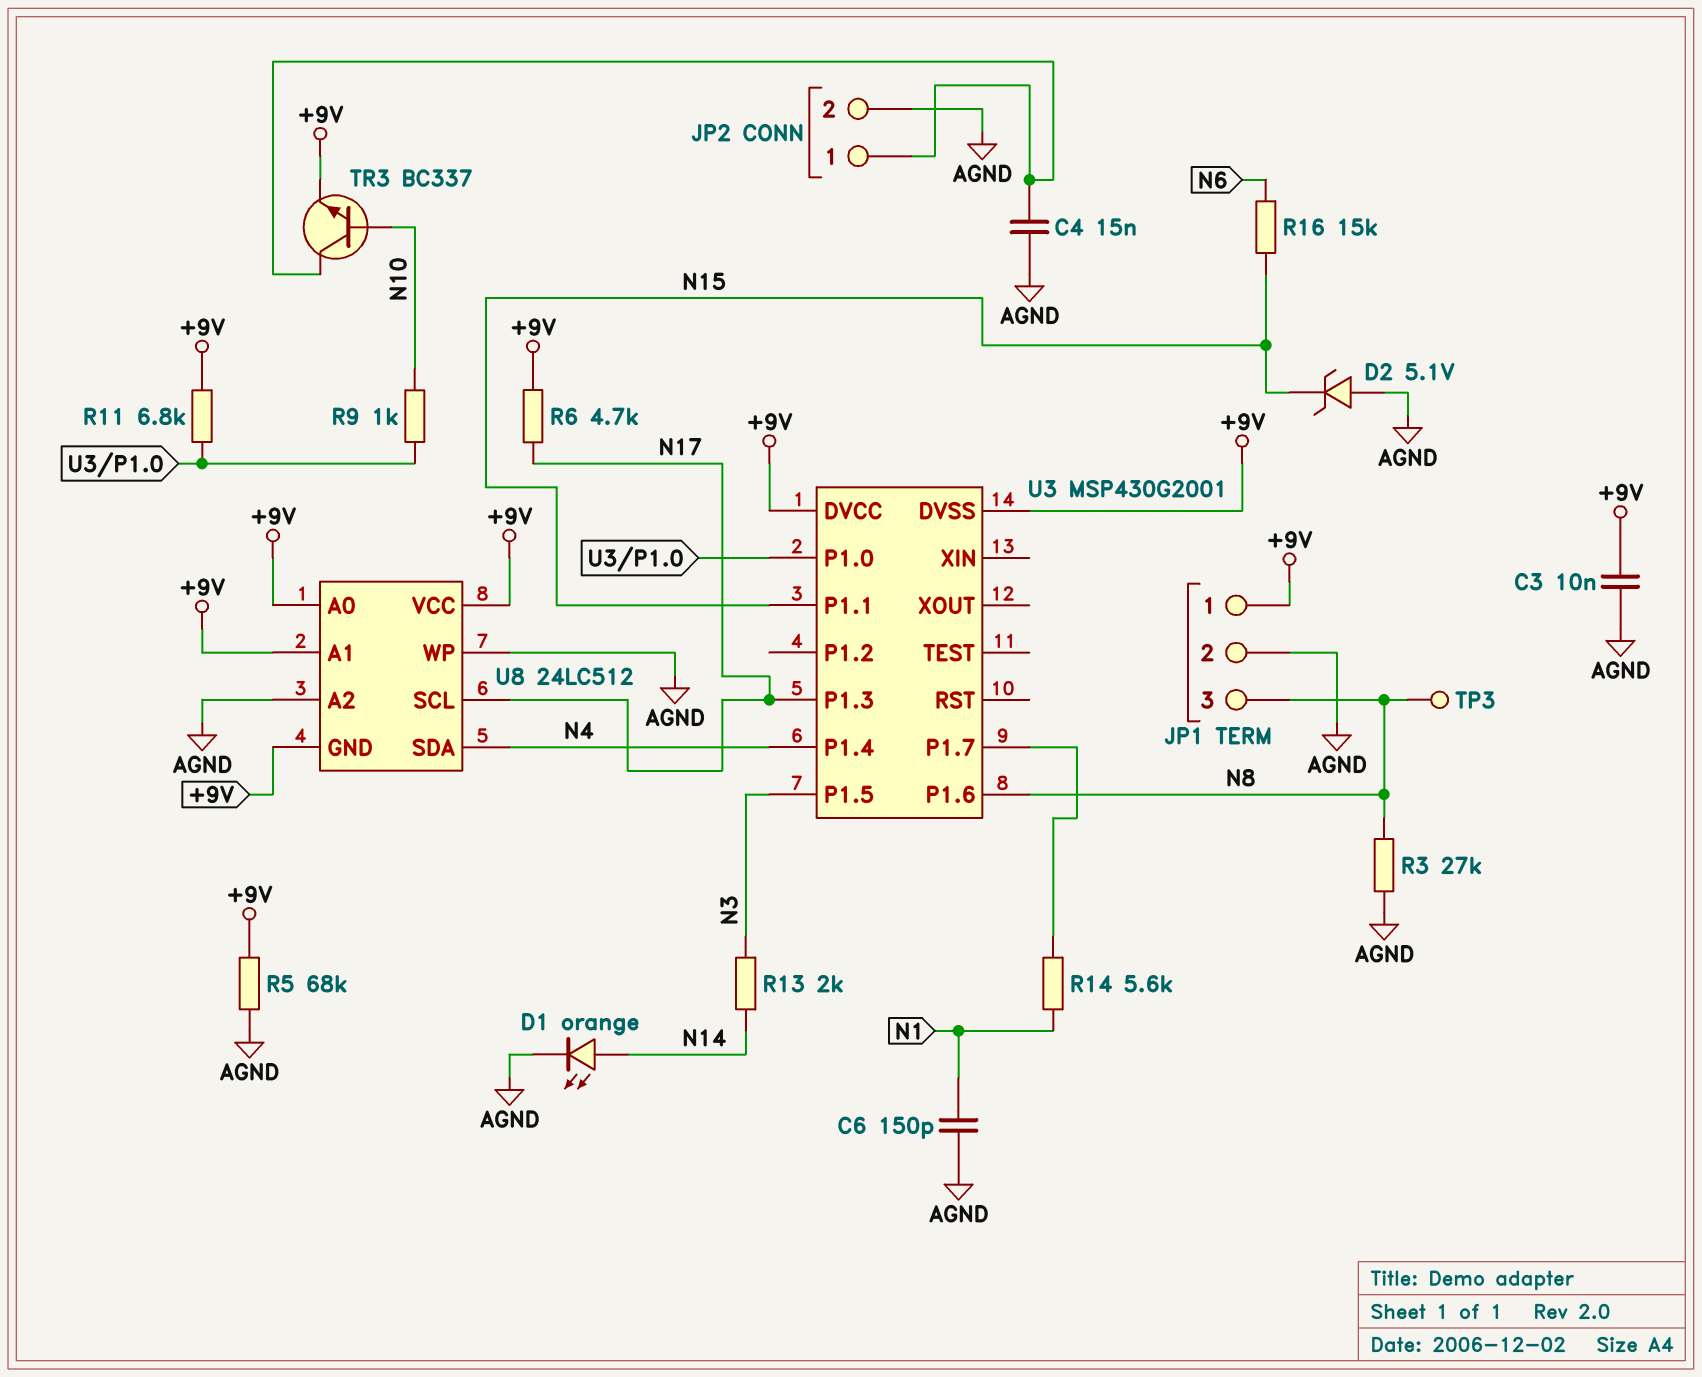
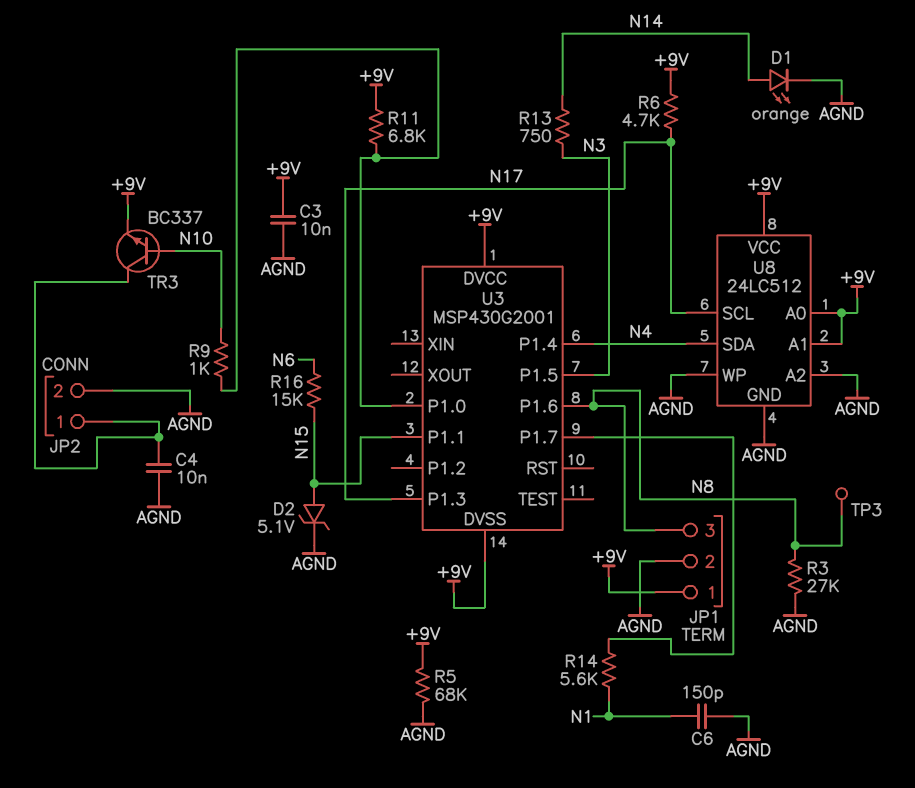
C4: 15nF (AGND, JP2/1) -> 10nF (AGND, JP2/1)
D2: zener 5.1V (A AGND, K N15) -> zener 5.1V (A N15, K AGND)
R13: 2k (N3, N14) -> 750 (N3, N14)
U8 pin GND: +9V -> AGND

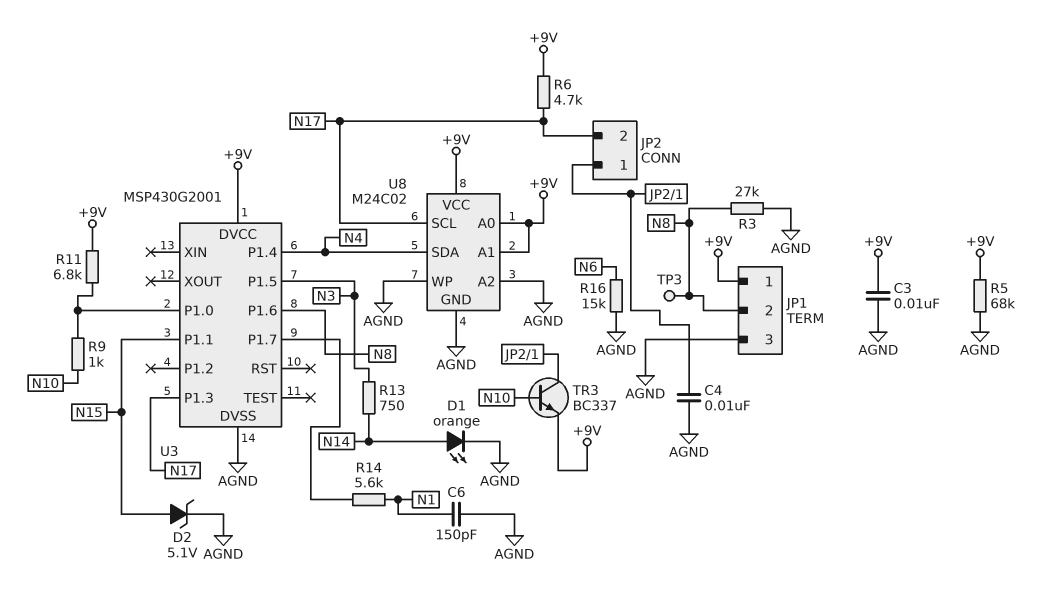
JP1 pin 2: AGND -> N8
JP1 pin 3: N8 -> AGND
JP2 pin 2: AGND -> N17
R16: 15k (N6, N15) -> 15k (AGND, N6)
U3 pin DVSS: +9V -> AGND
U8: 24LC512 -> M24C02

